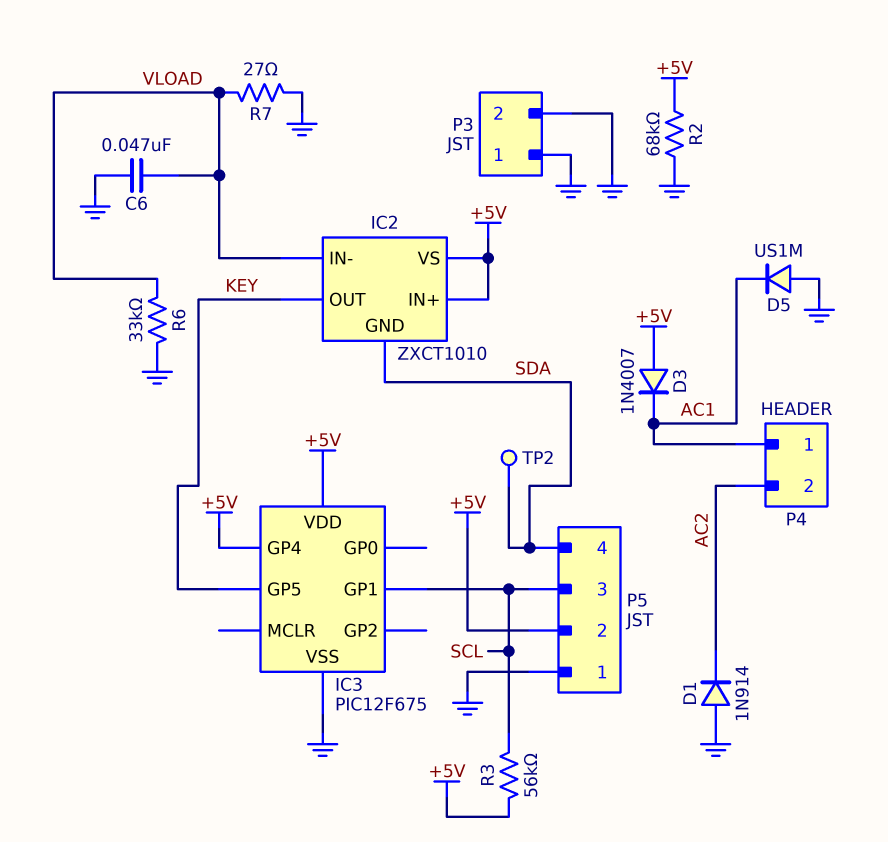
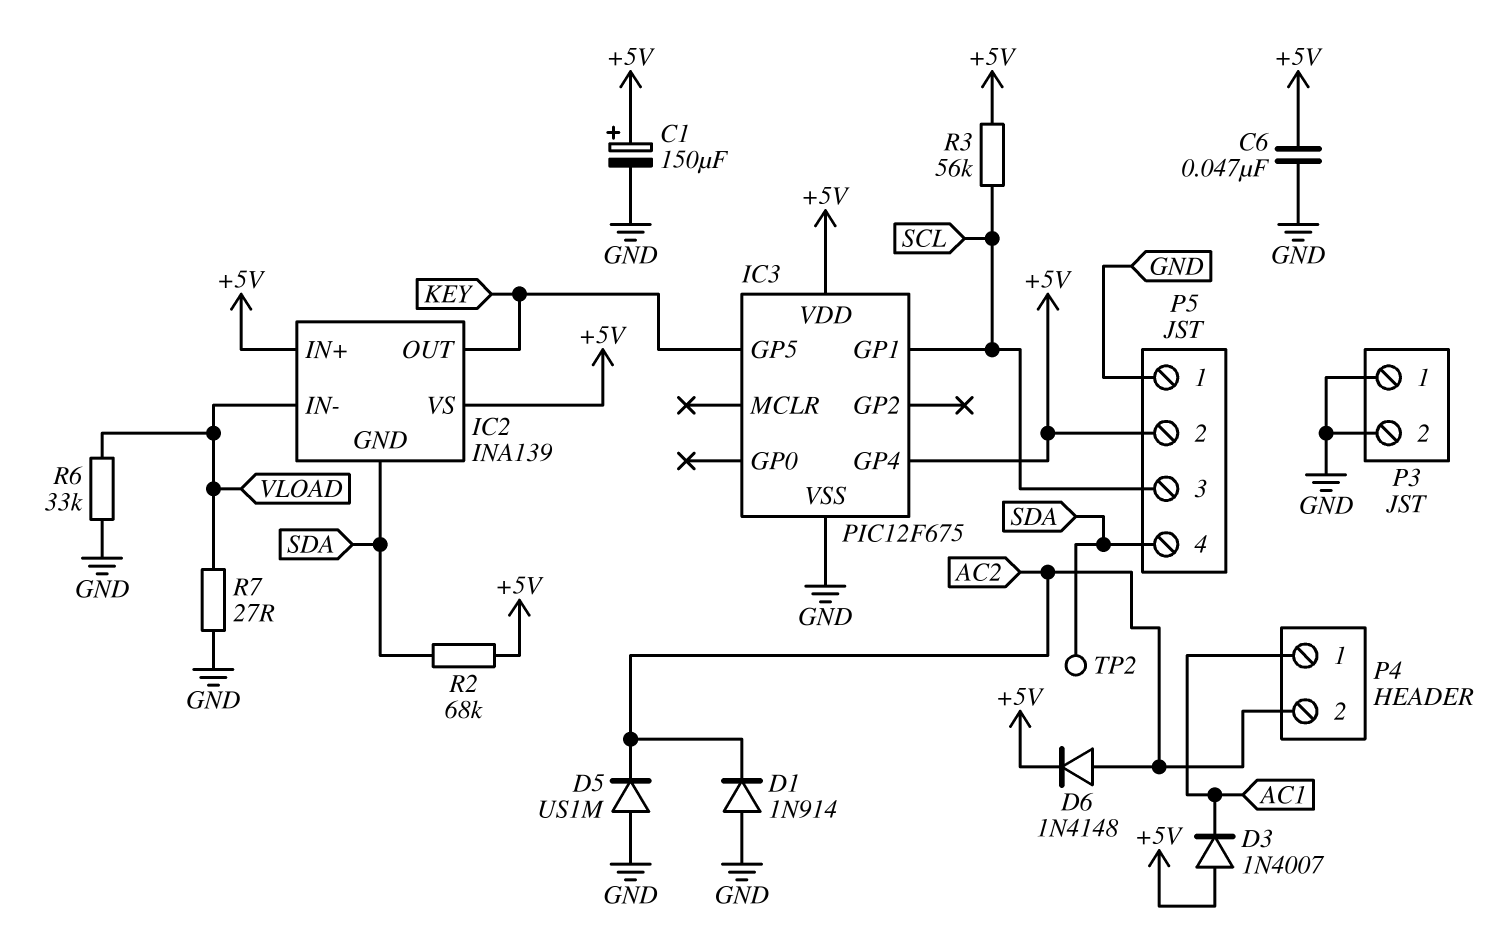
C1: none -> 150uF (plus +5V, minus GND)
C6: 47nF (GND, VLOAD) -> 47nF (+5V, GND)
D5: diode US1M (A GND, K AC1) -> diode US1M (A GND, K AC2)
D6: none -> diode 1N4148 (A AC2, K +5V)
IC2: ZXCT1010 -> INA139
R2: 68k (+5V, GND) -> 68k (+5V, SDA)

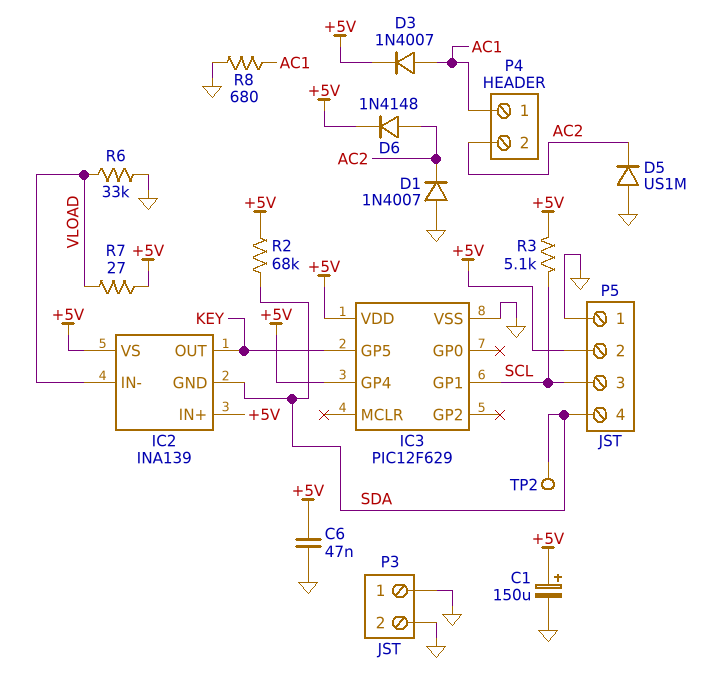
D1: diode 1N914 (A GND, K AC2) -> diode 1N4007 (A GND, K AC2)
D3: diode 1N4007 (A +5V, K AC1) -> diode 1N4007 (A AC1, K +5V)
IC3: PIC12F675 -> PIC12F629
R3: 56k (+5V, SCL) -> 5.1k (+5V, SCL)
R7: 27 (GND, VLOAD) -> 27 (+5V, VLOAD)
R8: none -> 680 (AC1, GND)

